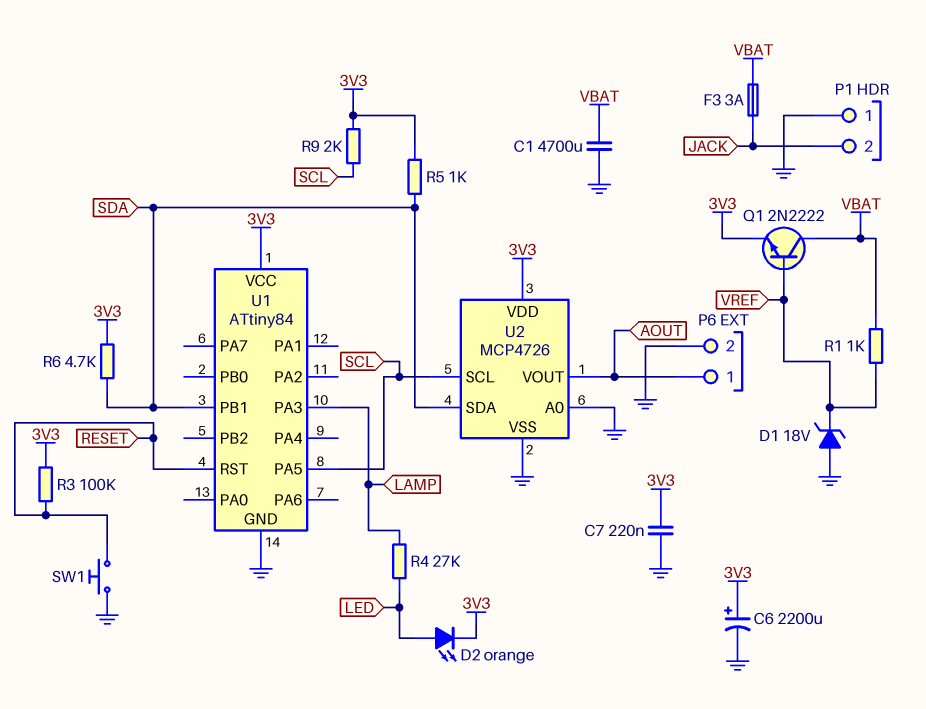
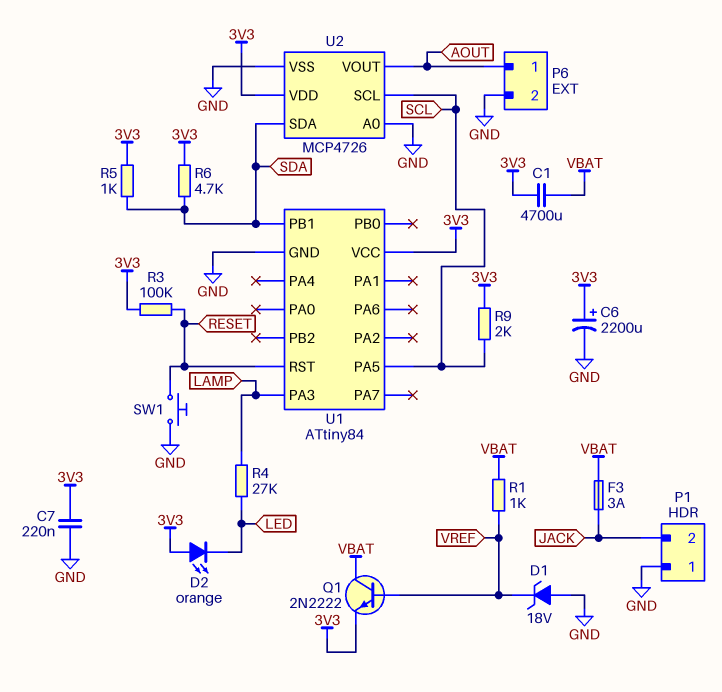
C1: 4700uF (GND, VBAT) -> 4700uF (3V3, VBAT)
D2: LED orange (A LED, K 3V3) -> LED orange (A 3V3, K LED)

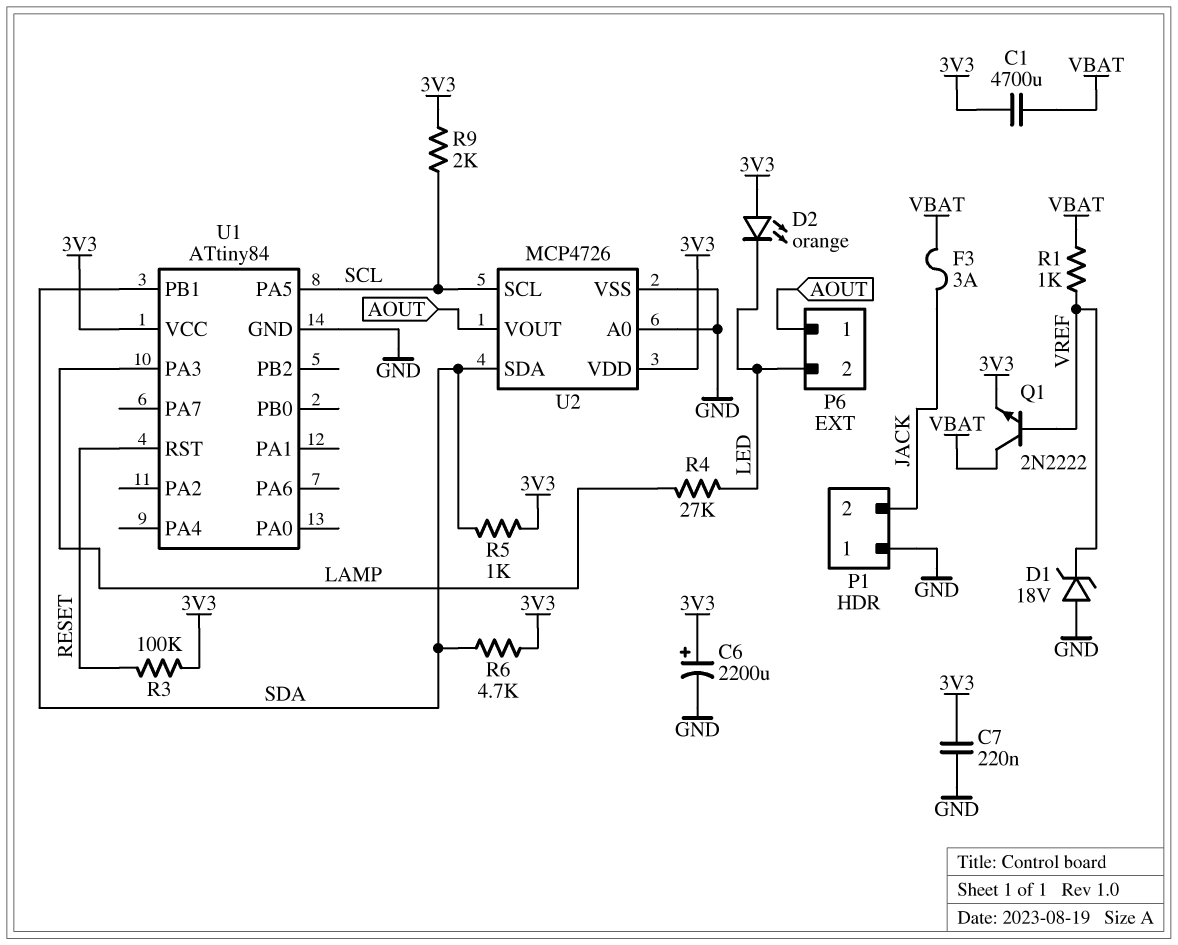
P6 pin 2: GND -> LED
SW1: button (GND, RESET) -> none

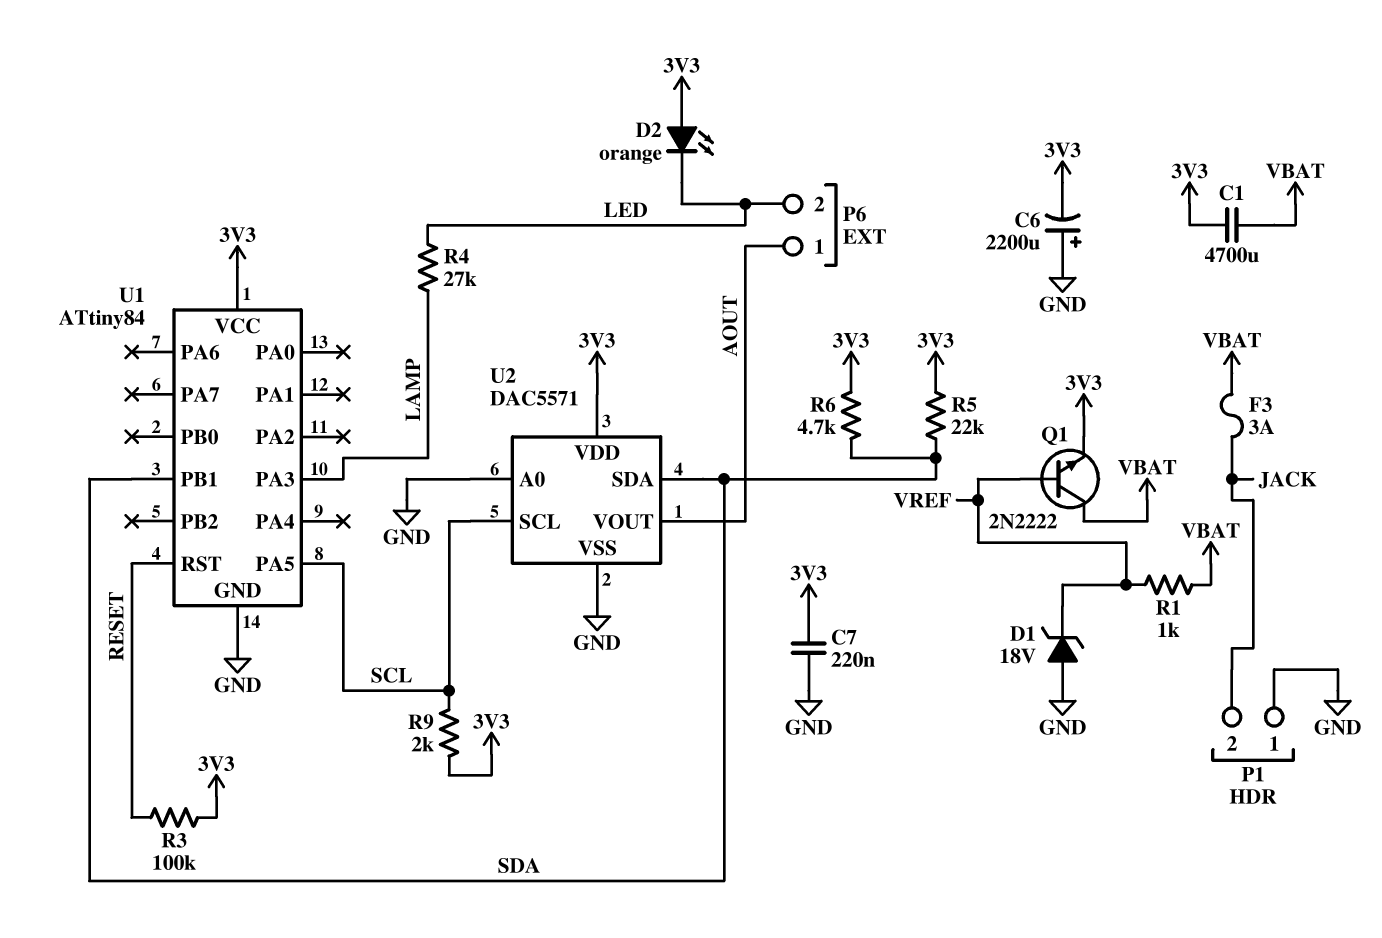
C6: 2200uF (plus 3V3, minus GND) -> 2200uF (plus GND, minus 3V3)
R5: 1k (3V3, SDA) -> 22k (3V3, SDA)
U2: MCP4726 -> DAC5571

